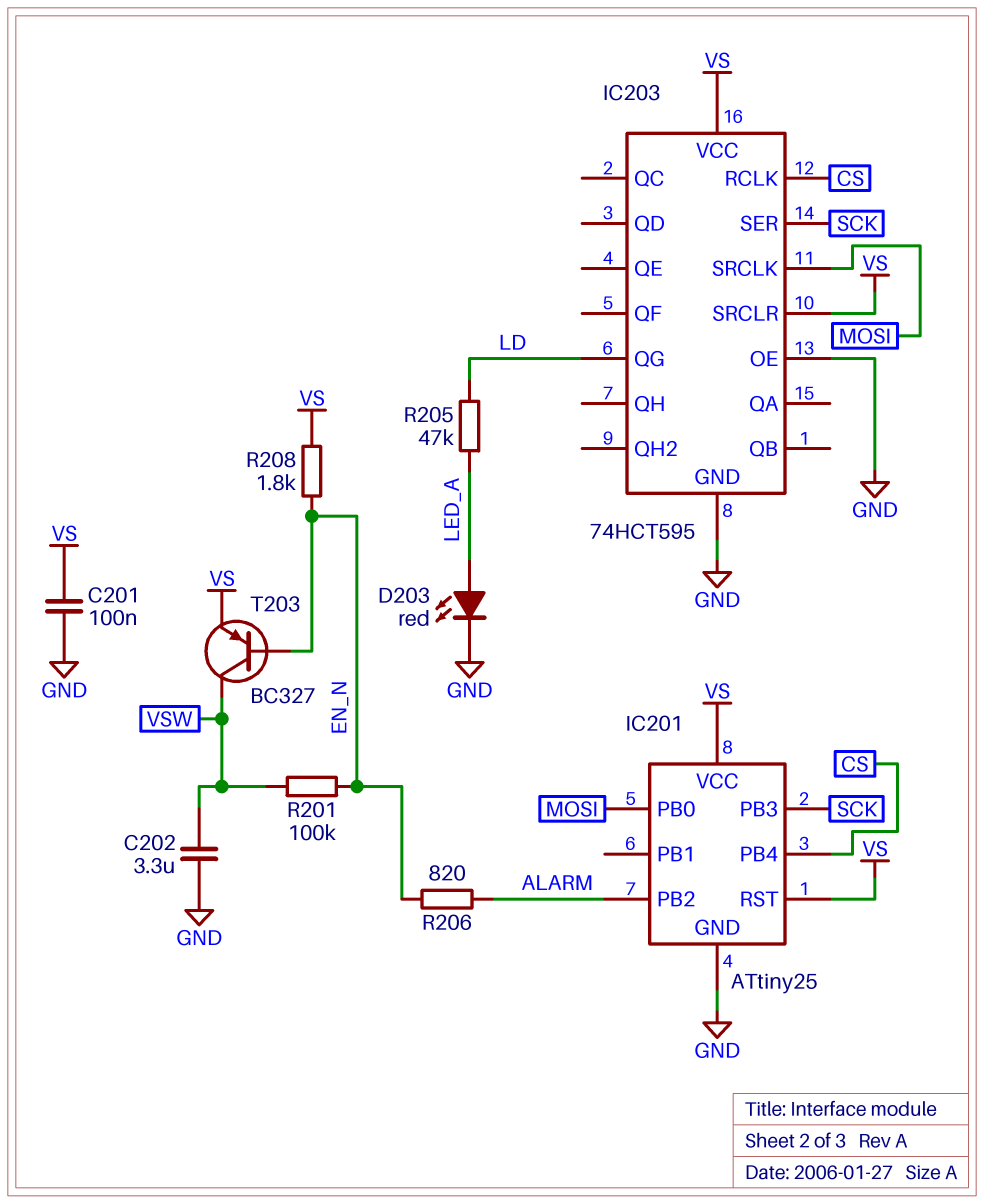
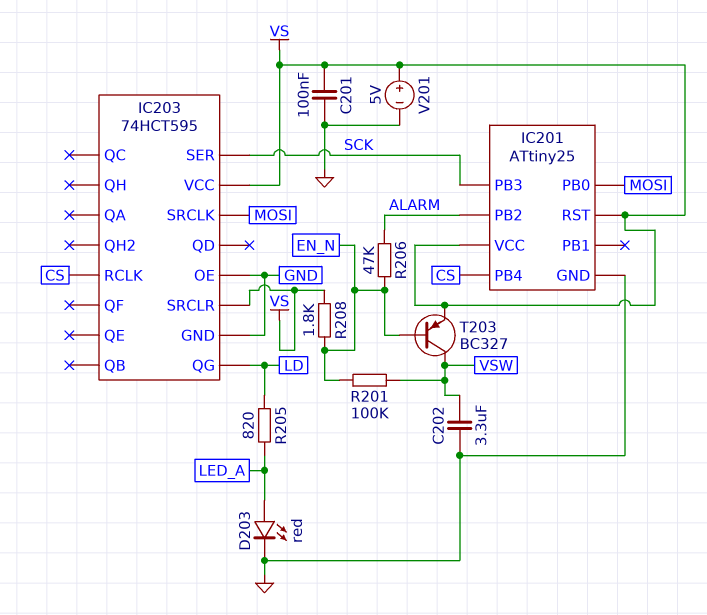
R205: 47k (LD, LED_A) -> 820 (LD, LED_A)
R206: 820 (ALARM, EN_N) -> 47k (ALARM, EN_N)
V201: none -> 5V (plus VS, minus GND)

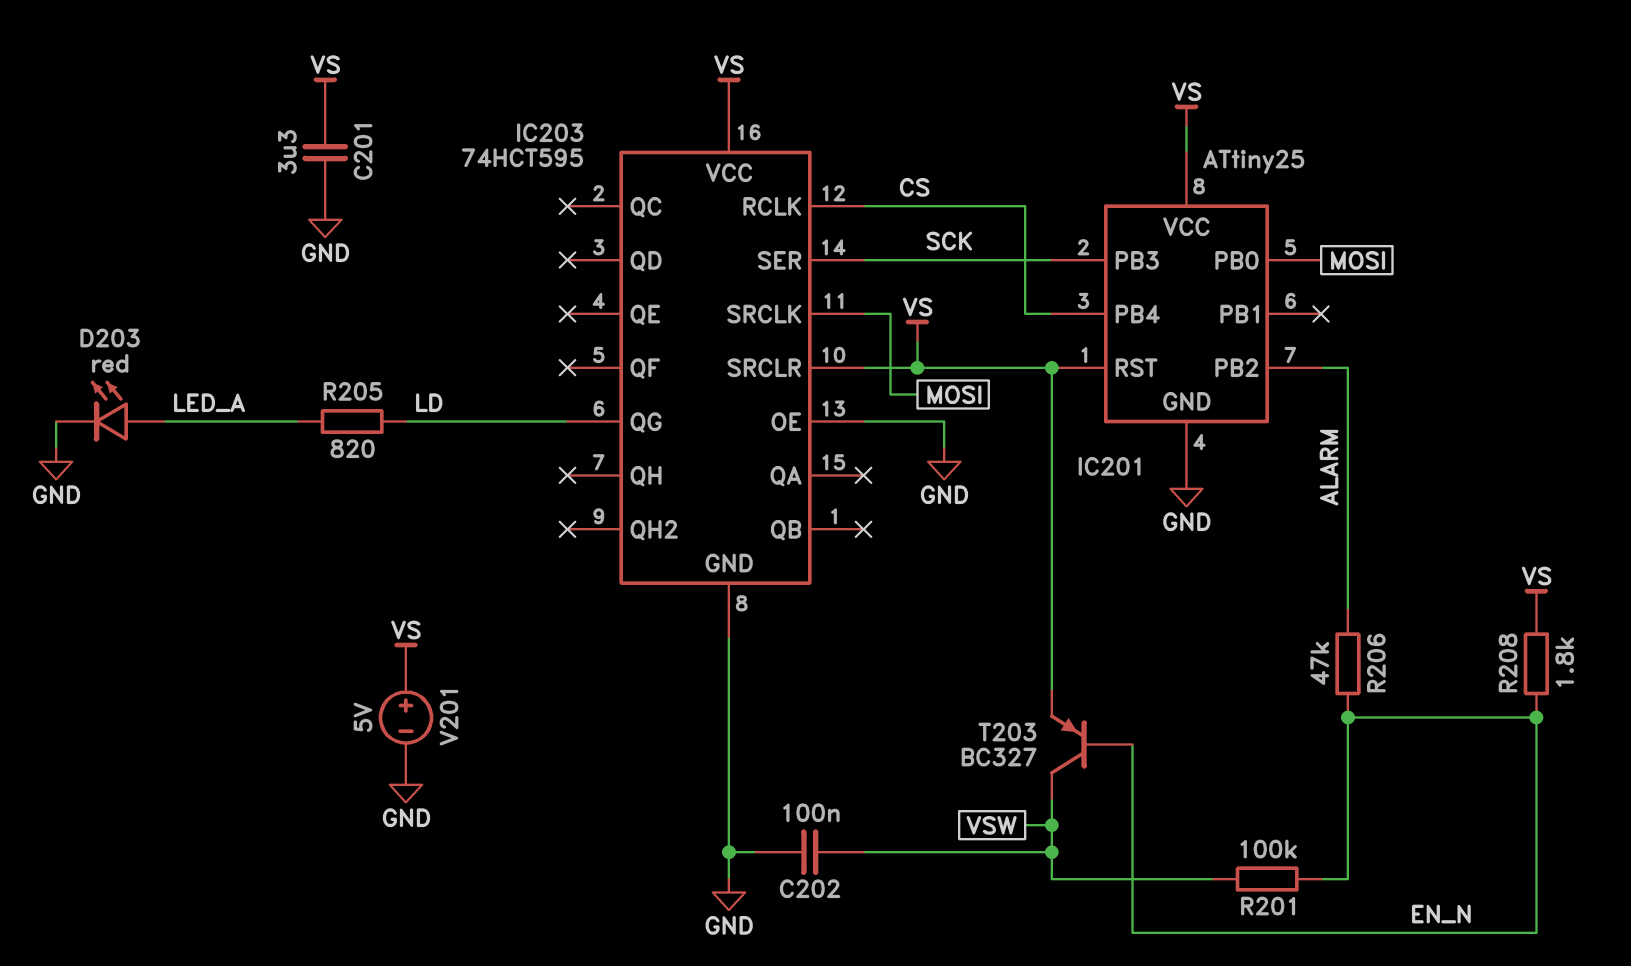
C201: 100nF (GND, VS) -> 3.3uF (GND, VS)
C202: 3.3uF (GND, VSW) -> 100nF (GND, VSW)

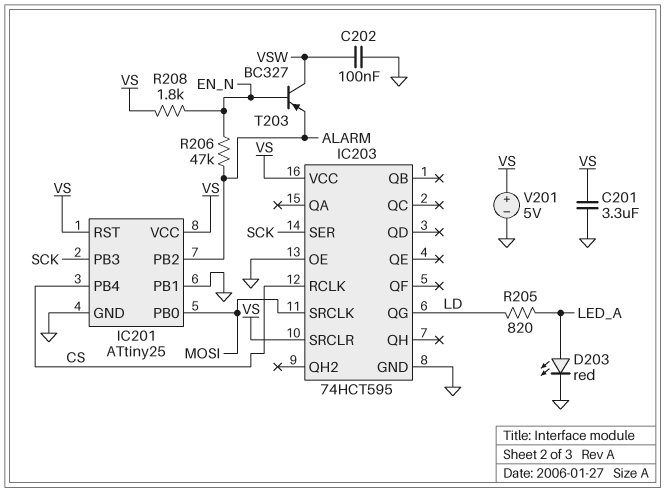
IC201 pin PB1: none -> GND
R201: 100k (EN_N, VSW) -> none
T203: PNP BC327 (B EN_N, C VSW, E VS) -> PNP BC327 (B EN_N, C VSW, E ALARM)

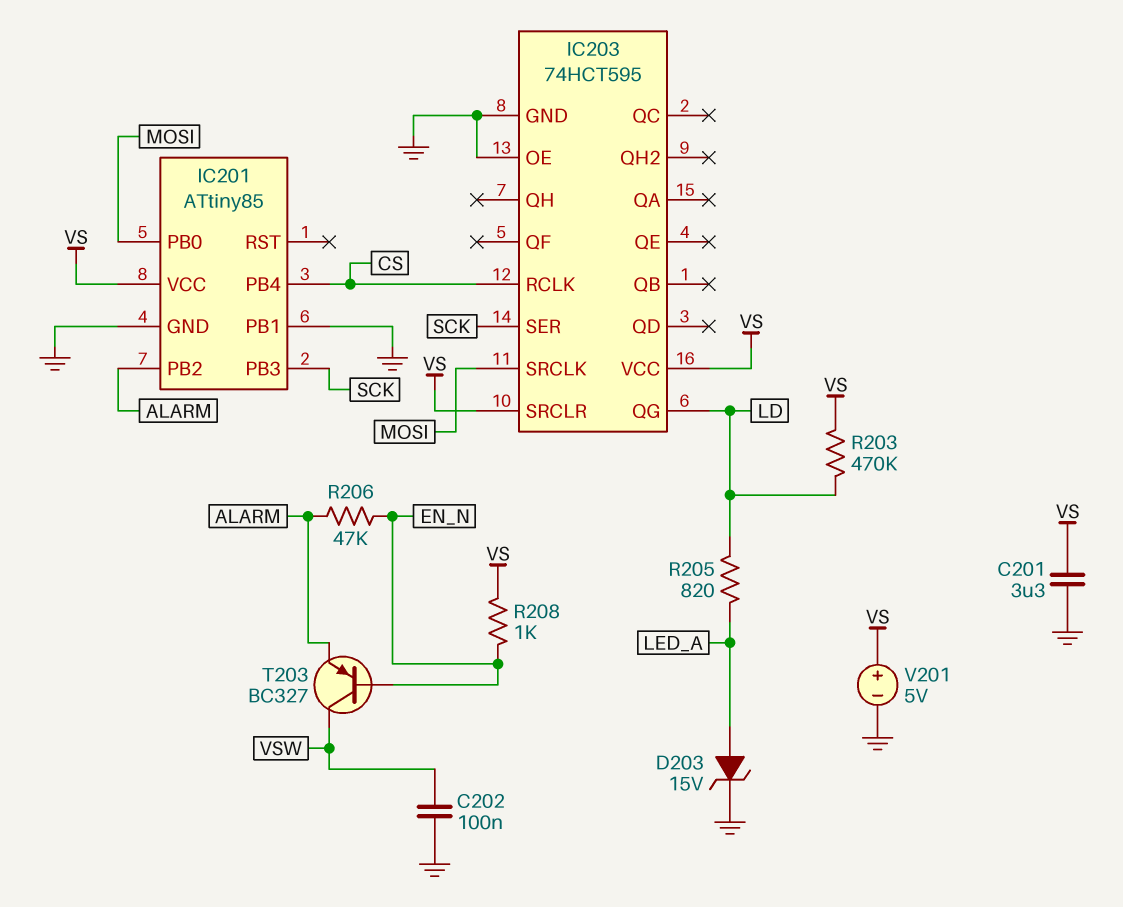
D203: LED red (A LED_A, K GND) -> zener 15V (A LED_A, K GND)
IC201: ATtiny25 -> ATtiny85
IC201 pin RST: VS -> none
R203: none -> 470k (LD, VS)
R208: 1.8k (EN_N, VS) -> 1k (EN_N, VS)

